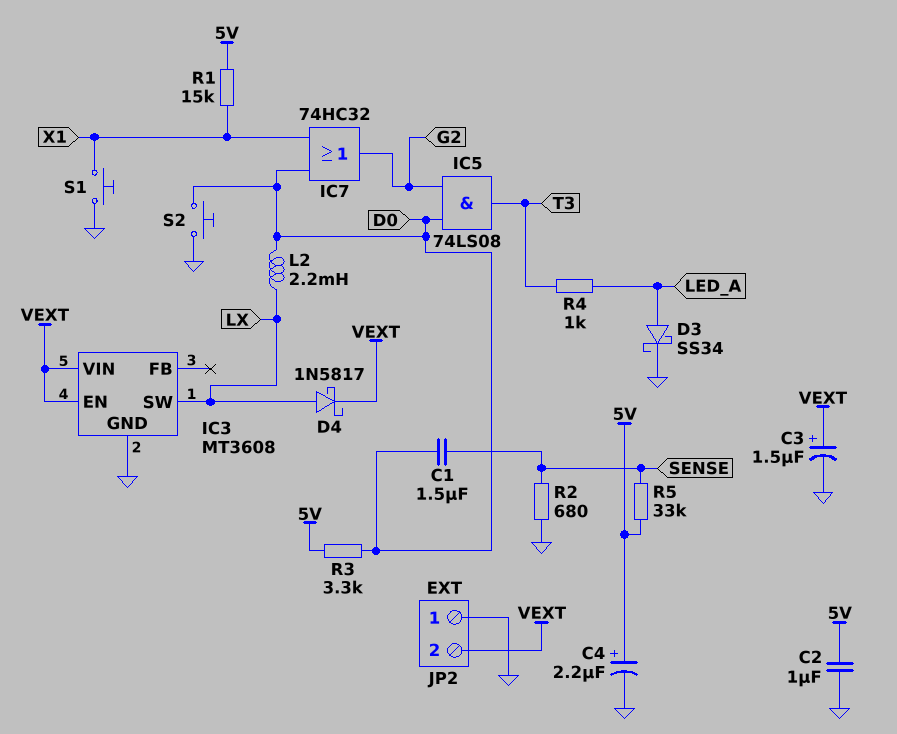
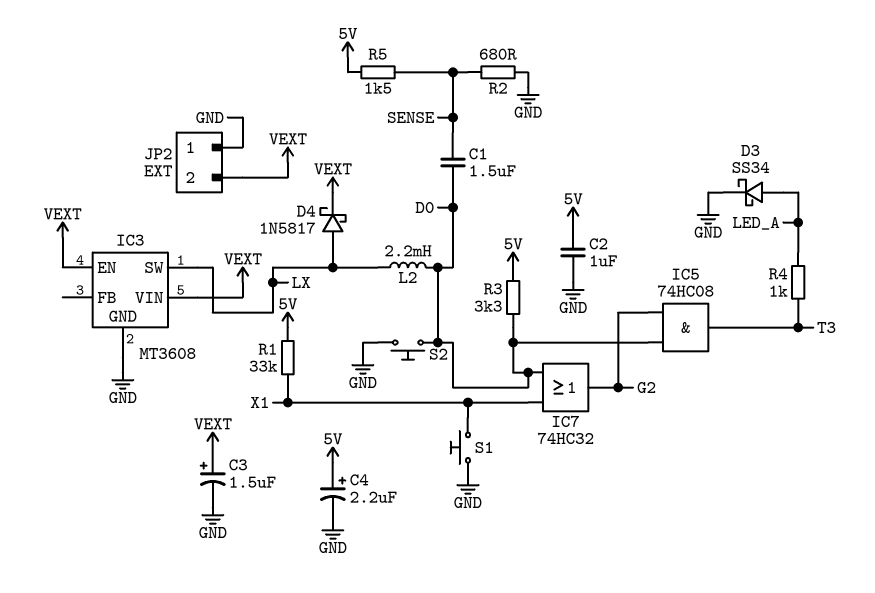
IC5: AND 74LS08 (in D0, in G2, out T3) -> AND 74HC08 (in D0, in G2, out T3)
R1: 15k (5V, X1) -> 33k (5V, X1)
R5: 33k (5V, SENSE) -> 1.5k (5V, SENSE)

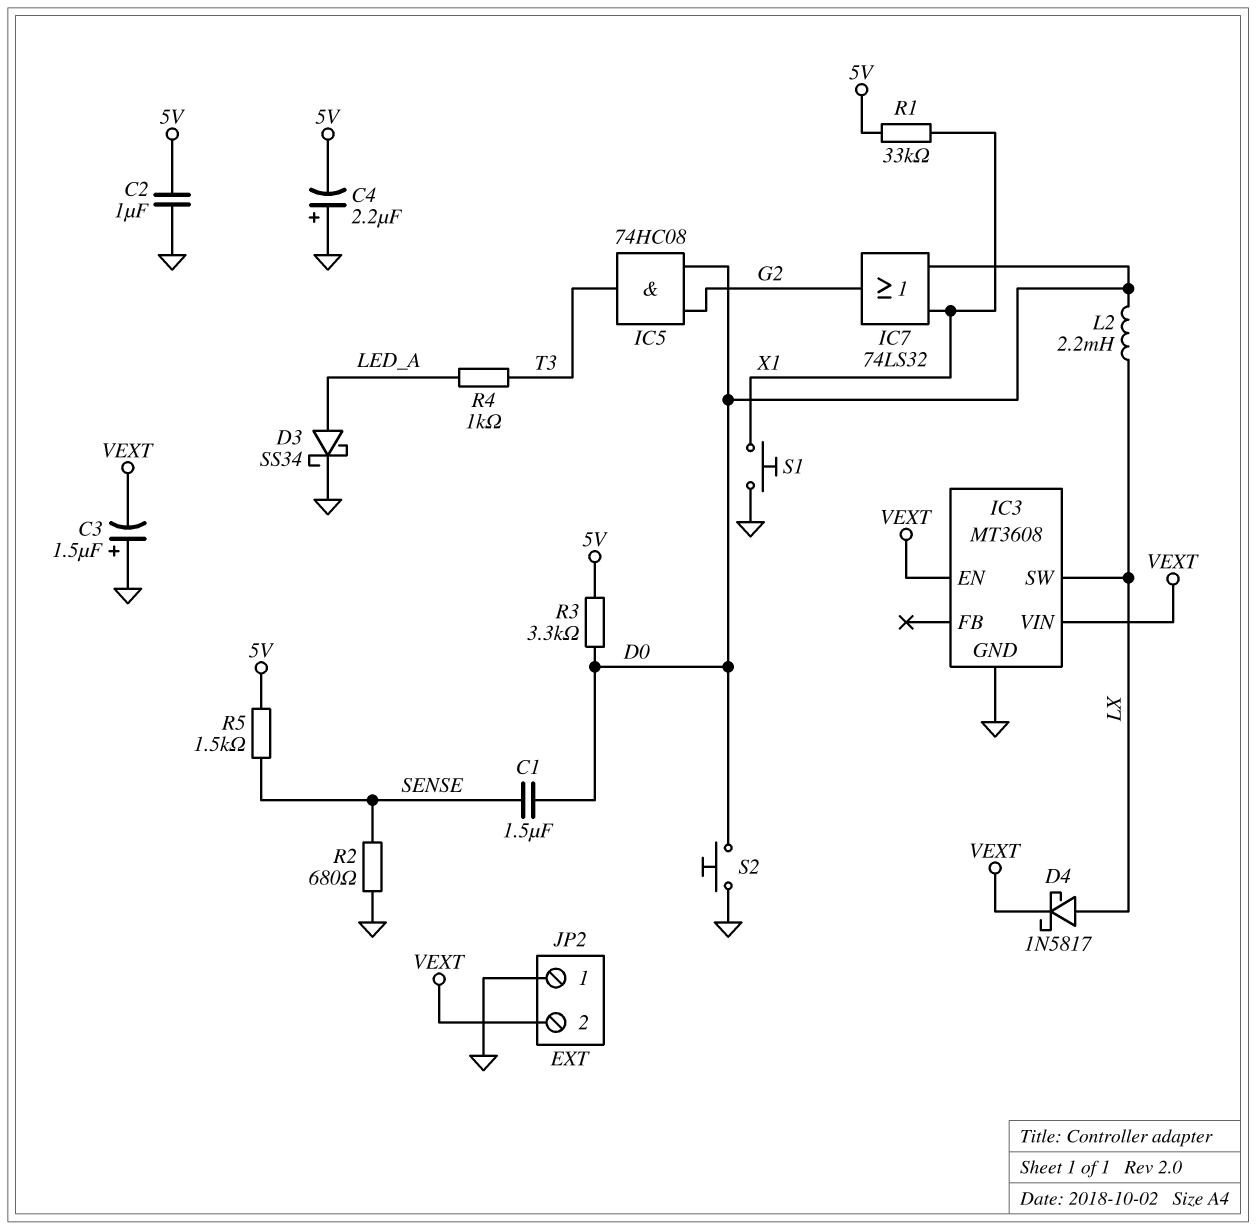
C3: 1.5uF (plus VEXT, minus GND) -> 1.5uF (plus GND, minus VEXT)
C4: 2.2uF (plus 5V, minus GND) -> 2.2uF (plus GND, minus 5V)
IC7: OR 74HC32 (in D0, in X1, out G2) -> OR 74LS32 (in D0, in X1, out G2)

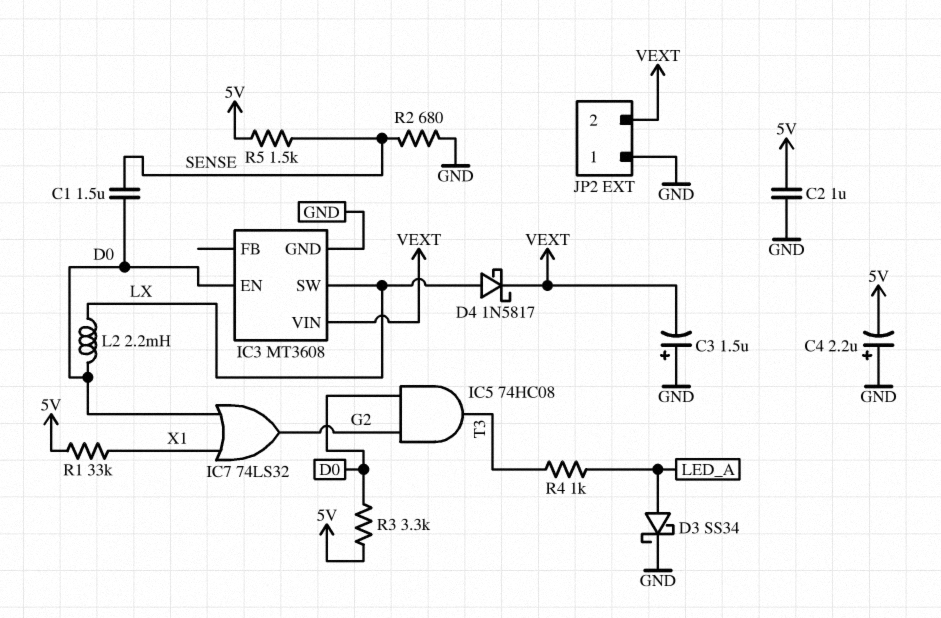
IC3 pin EN: VEXT -> D0
S1: button (GND, X1) -> none
S2: button (D0, GND) -> none

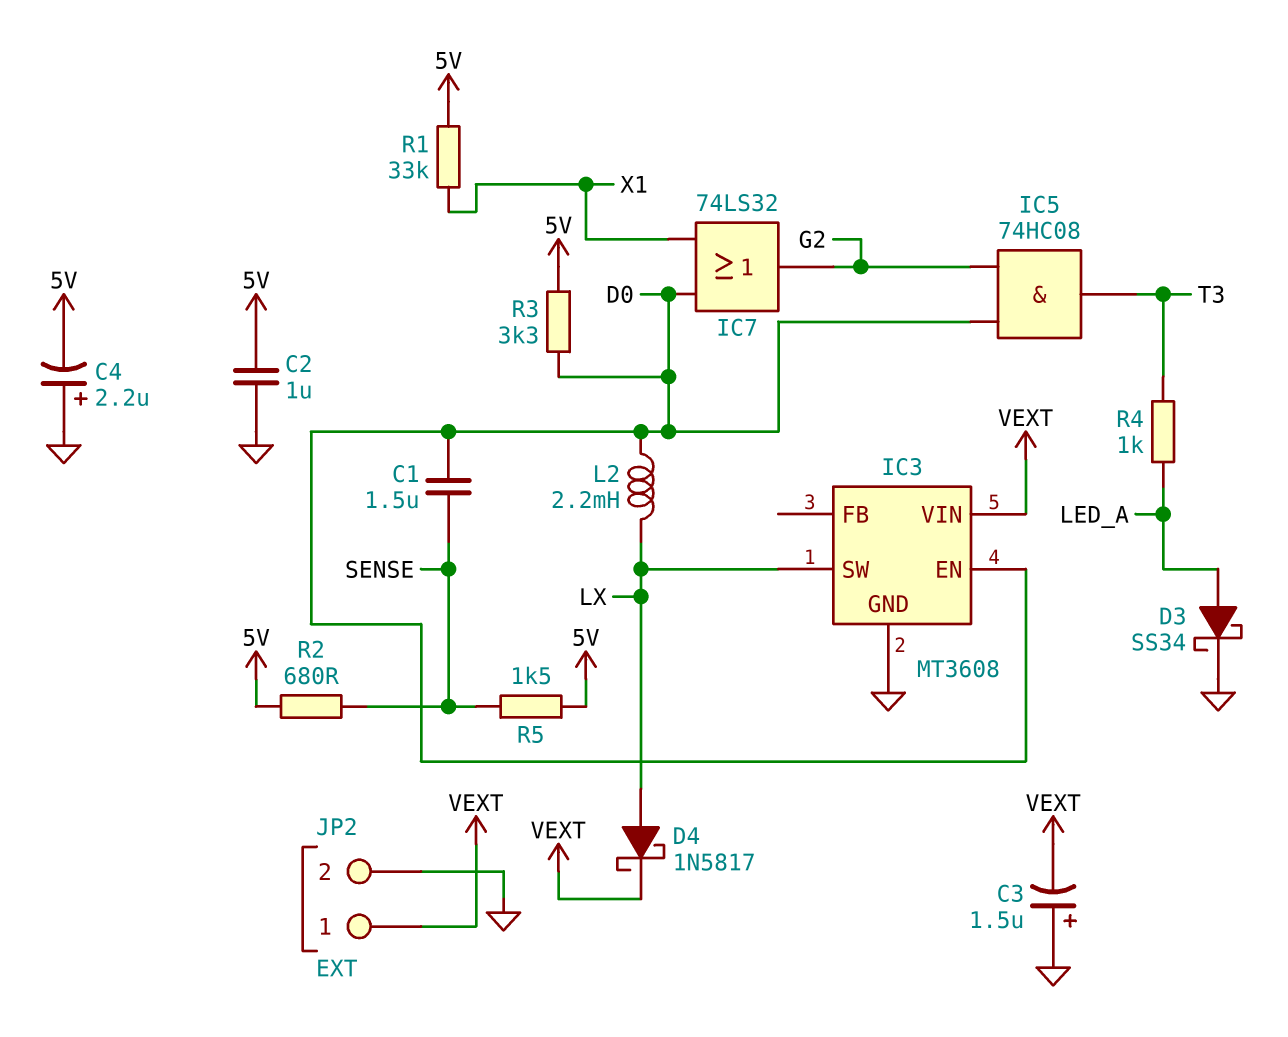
JP2 pin 1: GND -> VEXT
JP2 pin 2: VEXT -> GND
R2: 680 (GND, SENSE) -> 680 (5V, SENSE)

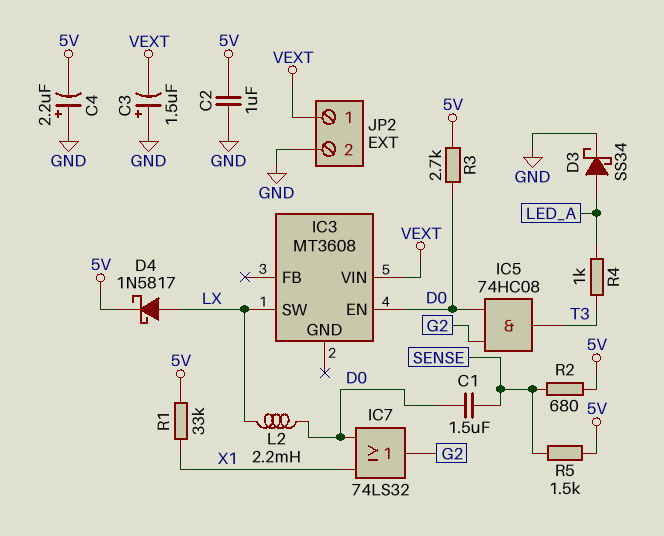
D4: schottky 1N5817 (A LX, K VEXT) -> schottky 1N5817 (A LX, K 5V)
IC3 pin GND: GND -> none
R3: 3.3k (5V, D0) -> 2.7k (5V, D0)

